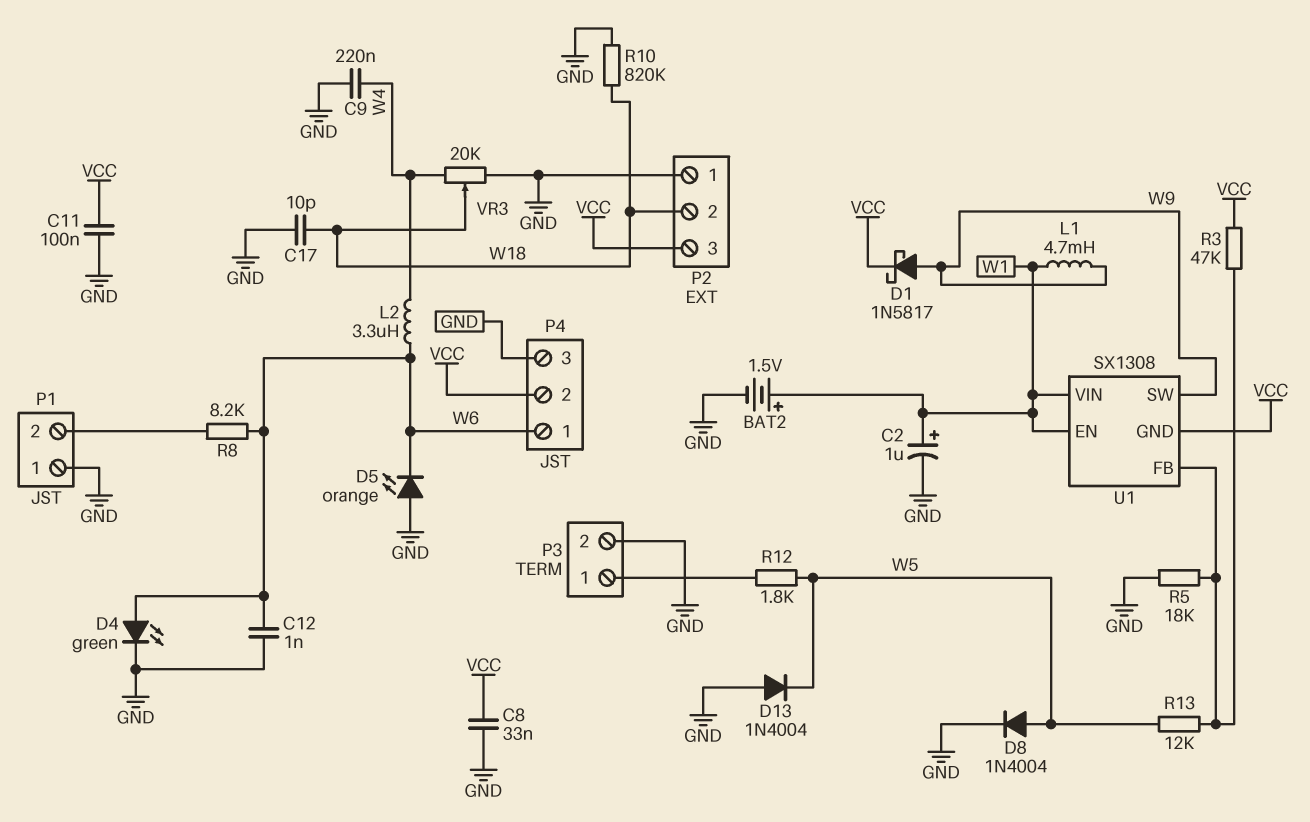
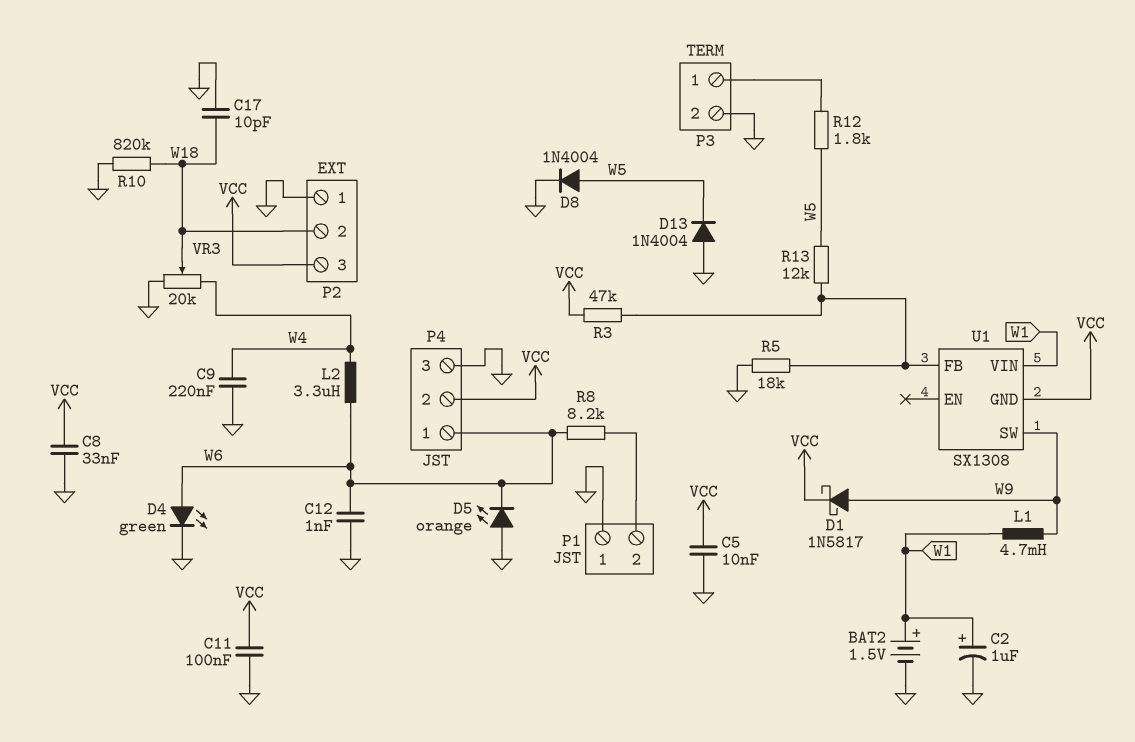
C5: none -> 10nF (GND, VCC)
U1 pin EN: W1 -> none

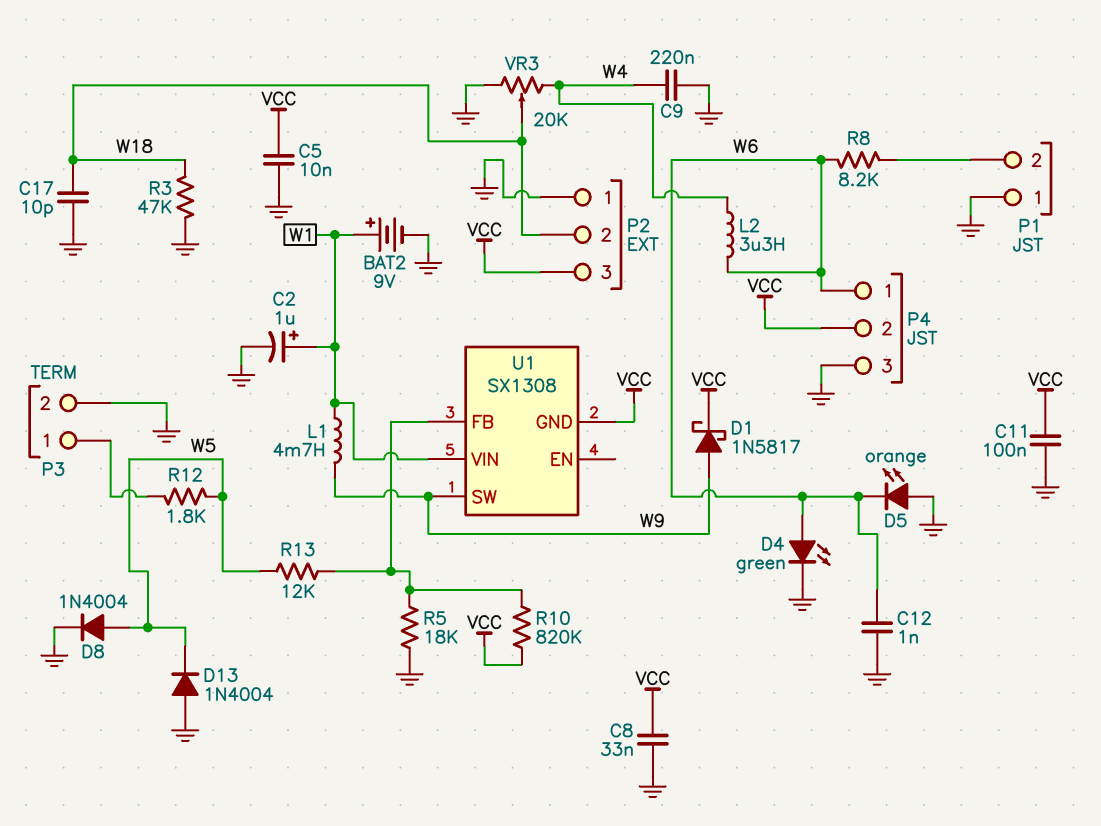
BAT2: 1.5V (plus W1, minus GND) -> 9V (plus W1, minus GND)
R3: 47k (U1/FB, VCC) -> 47k (GND, W18)
R10: 820k (GND, W18) -> 820k (U1/FB, VCC)

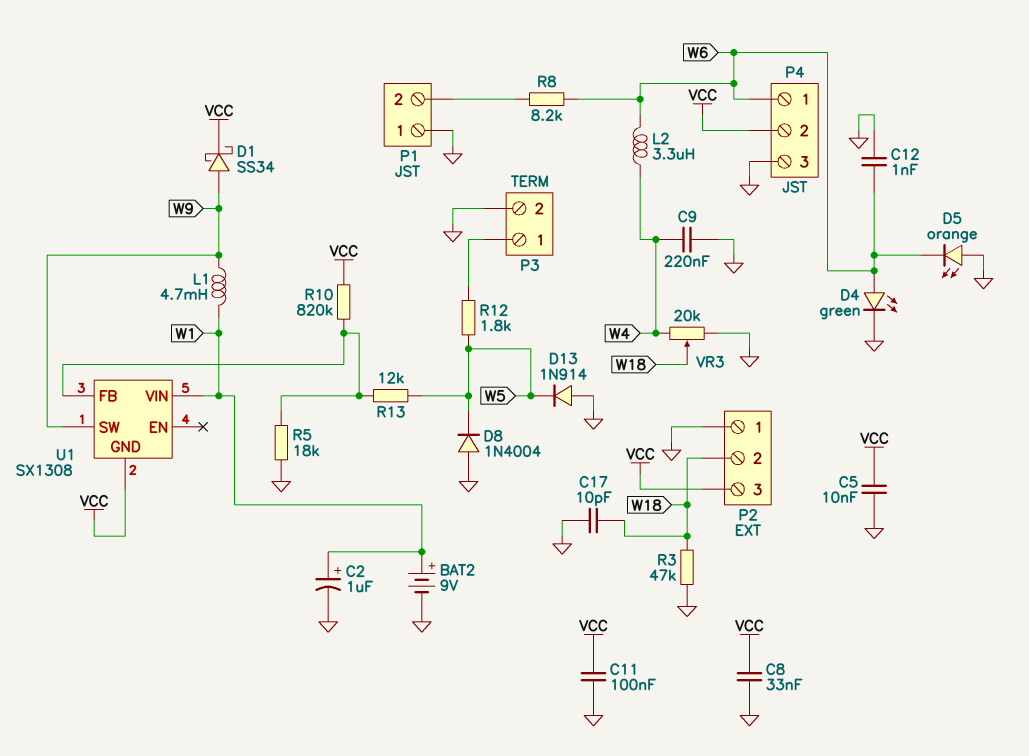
D1: schottky 1N5817 (A W9, K VCC) -> schottky SS34 (A W9, K VCC)
D8: diode 1N4004 (A W5, K GND) -> diode 1N4004 (A GND, K W5)
D13: diode 1N4004 (A GND, K W5) -> diode 1N914 (A GND, K W5)

